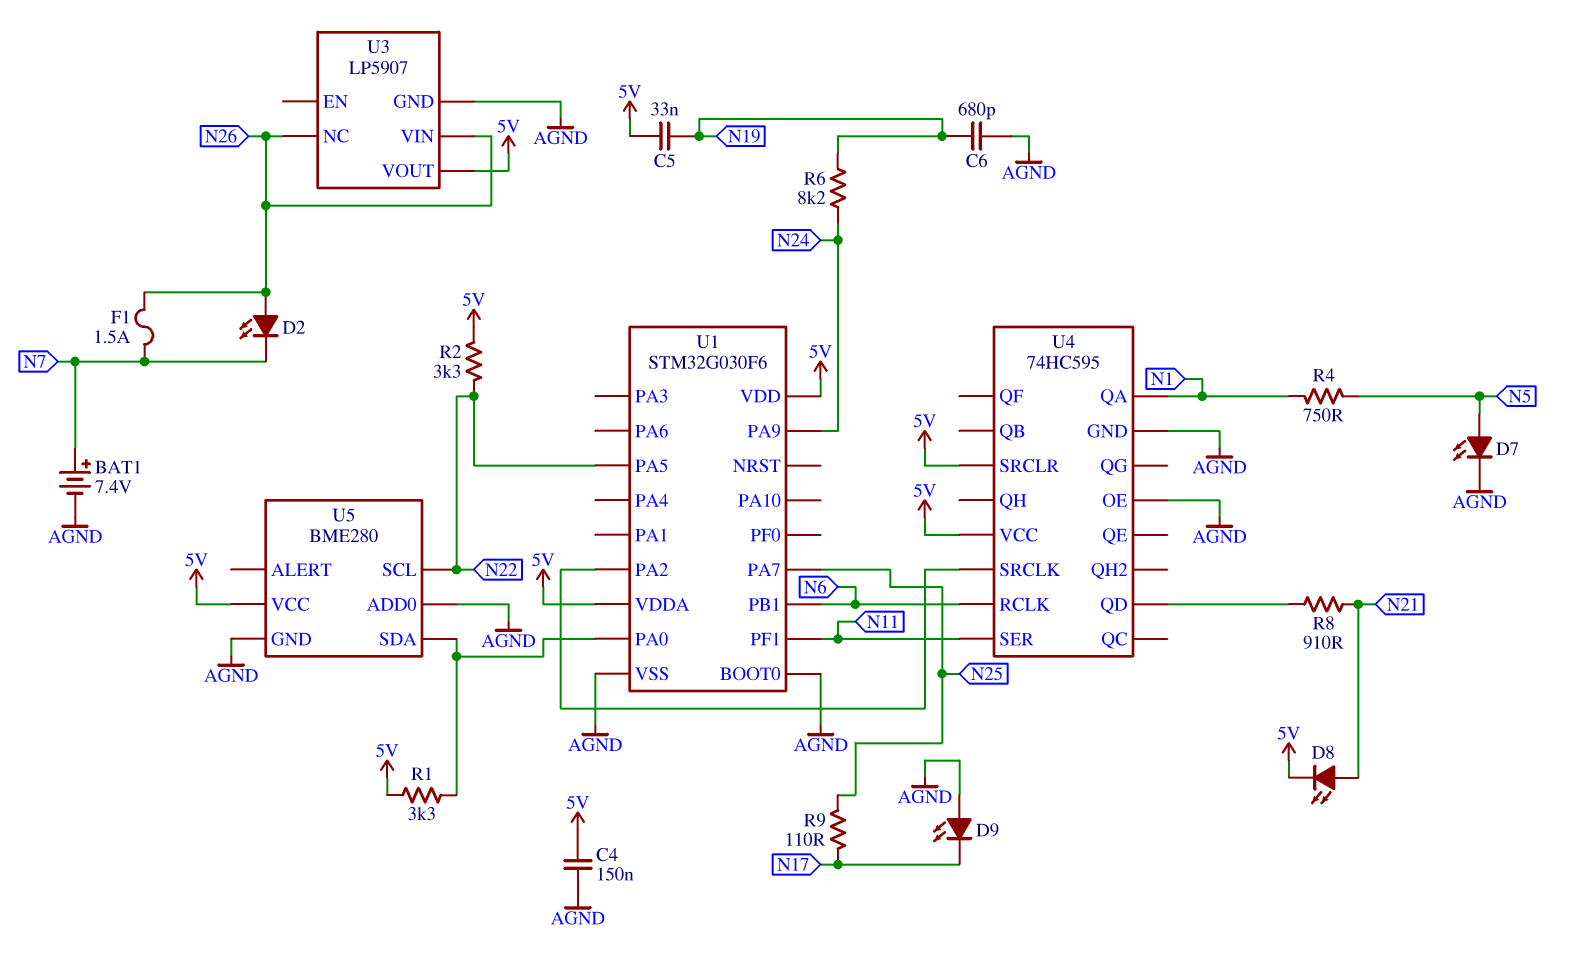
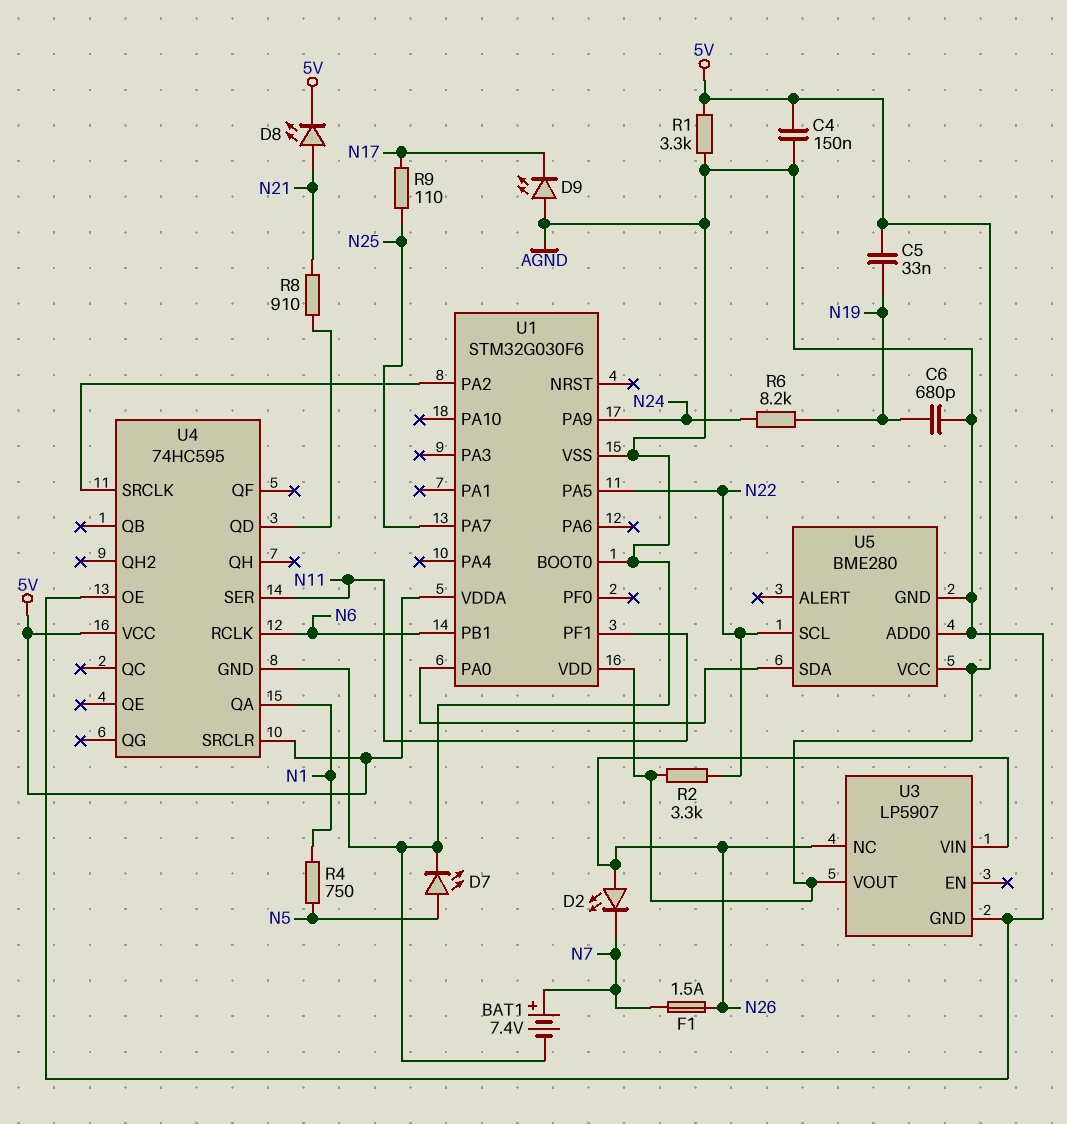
R1: 3.3k (5V, U1/PA0) -> 3.3k (5V, AGND)

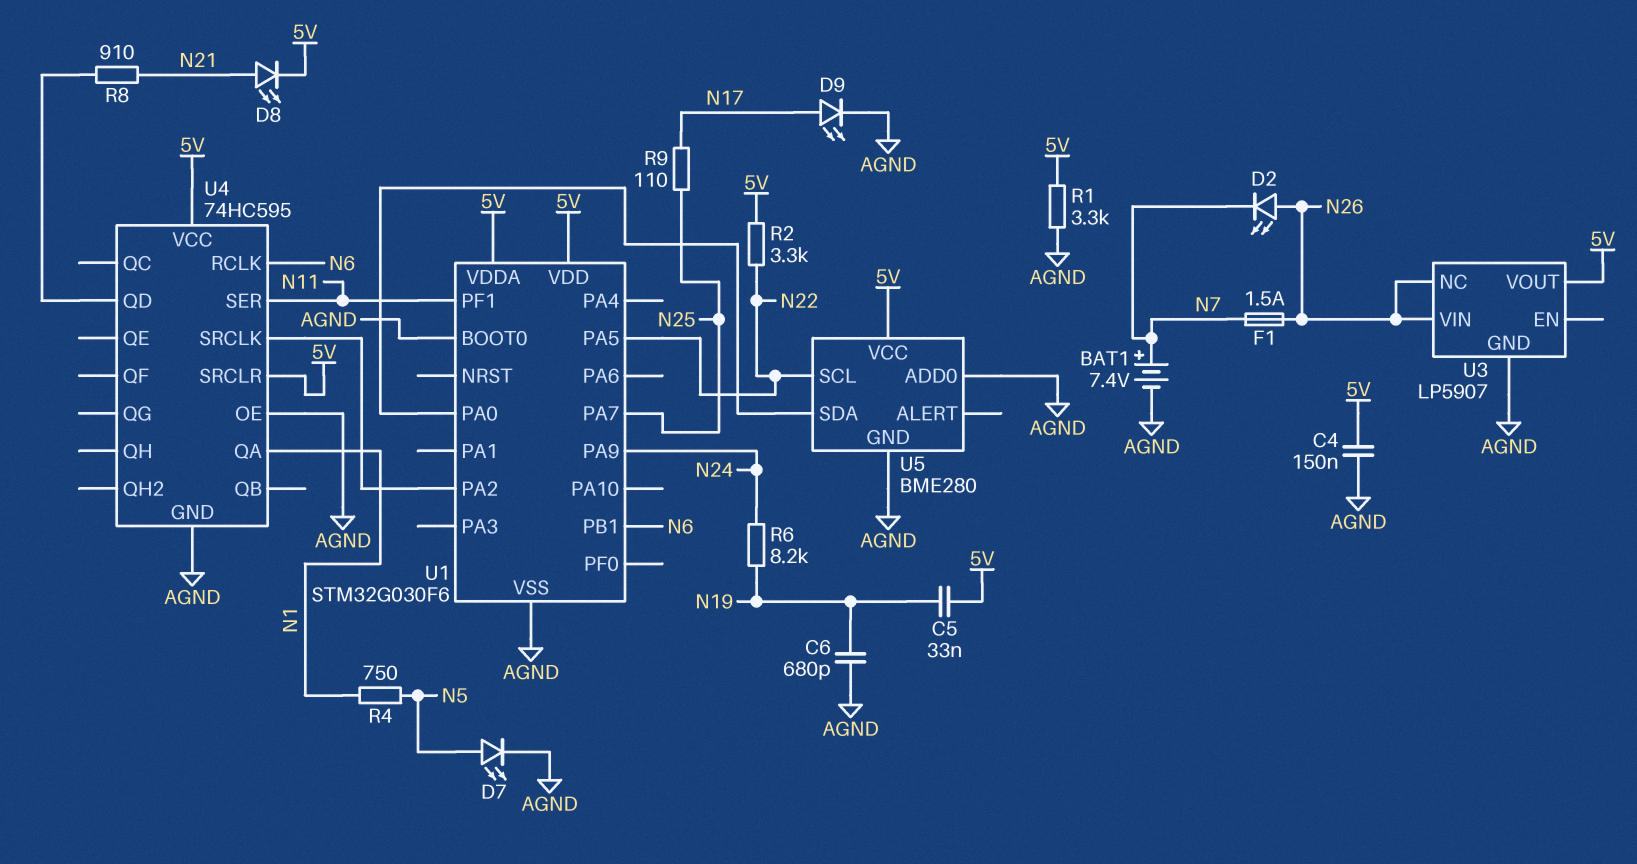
D9: LED (A AGND, K N17) -> LED (A N17, K AGND)

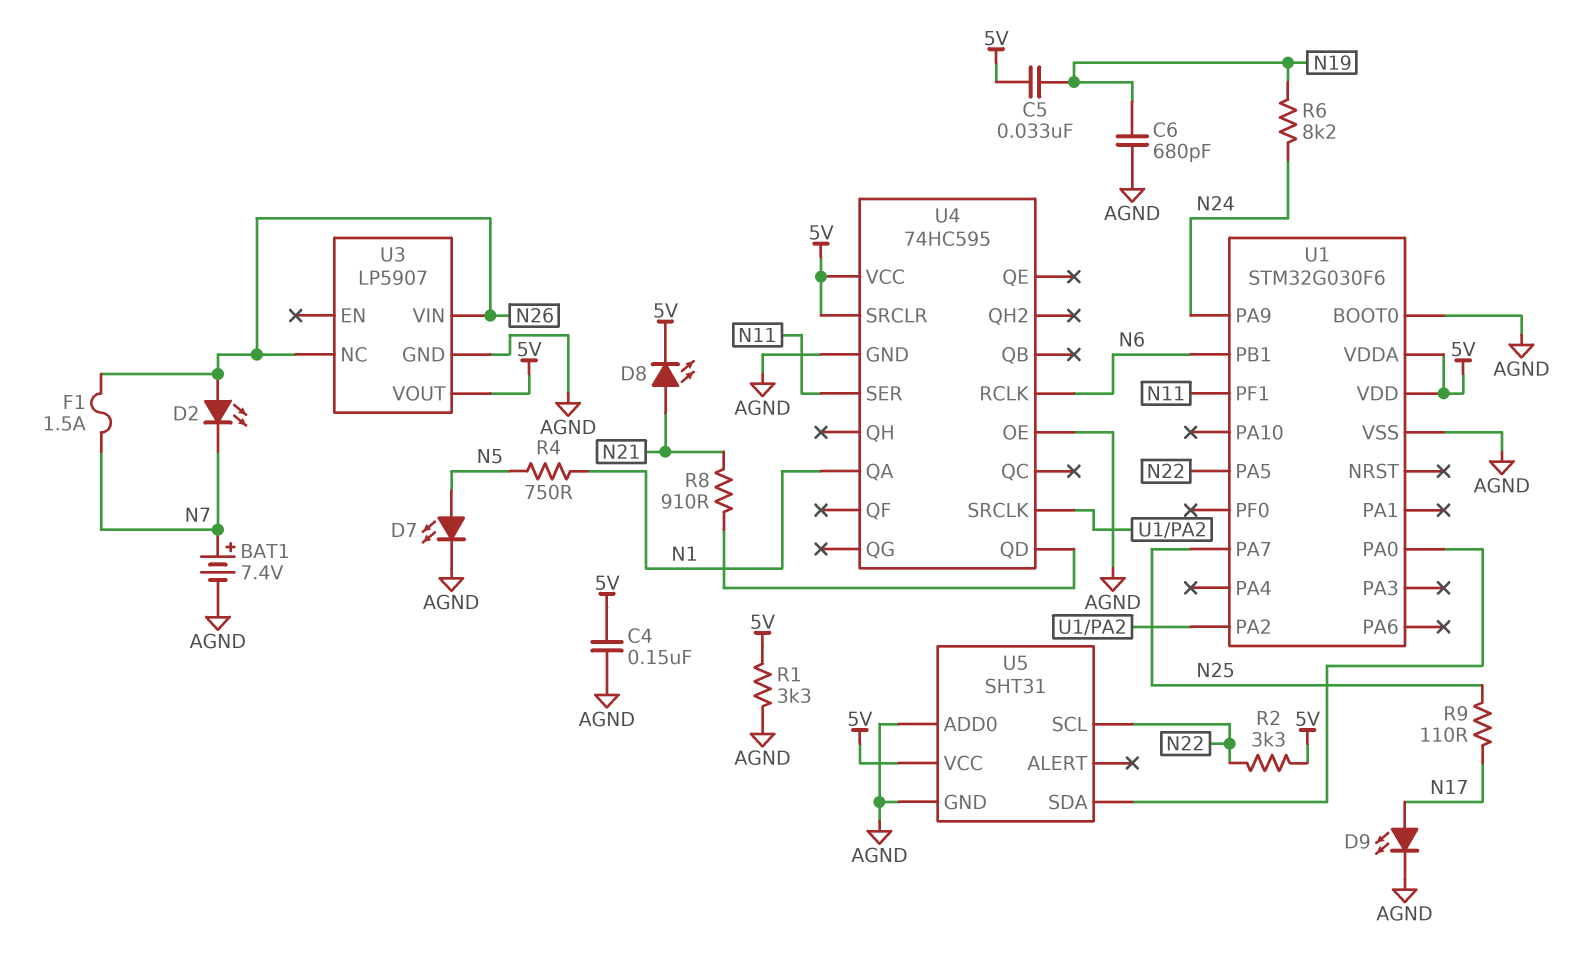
U5: BME280 -> SHT31

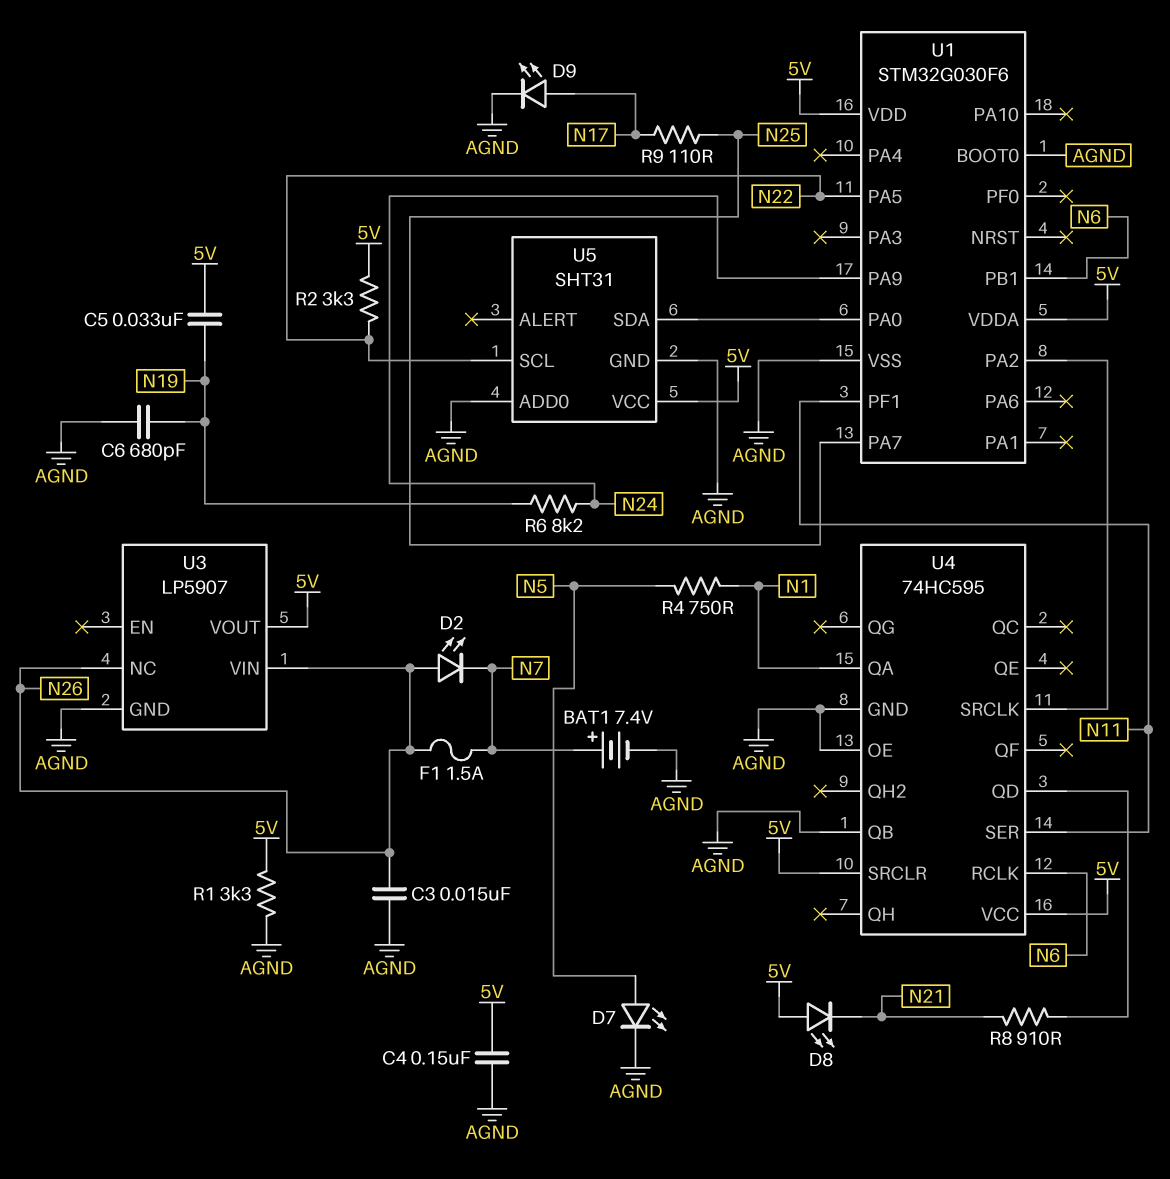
C3: none -> 15nF (AGND, N26)
D8: LED (A N21, K 5V) -> LED (A 5V, K N21)
U4 pin QB: none -> AGND

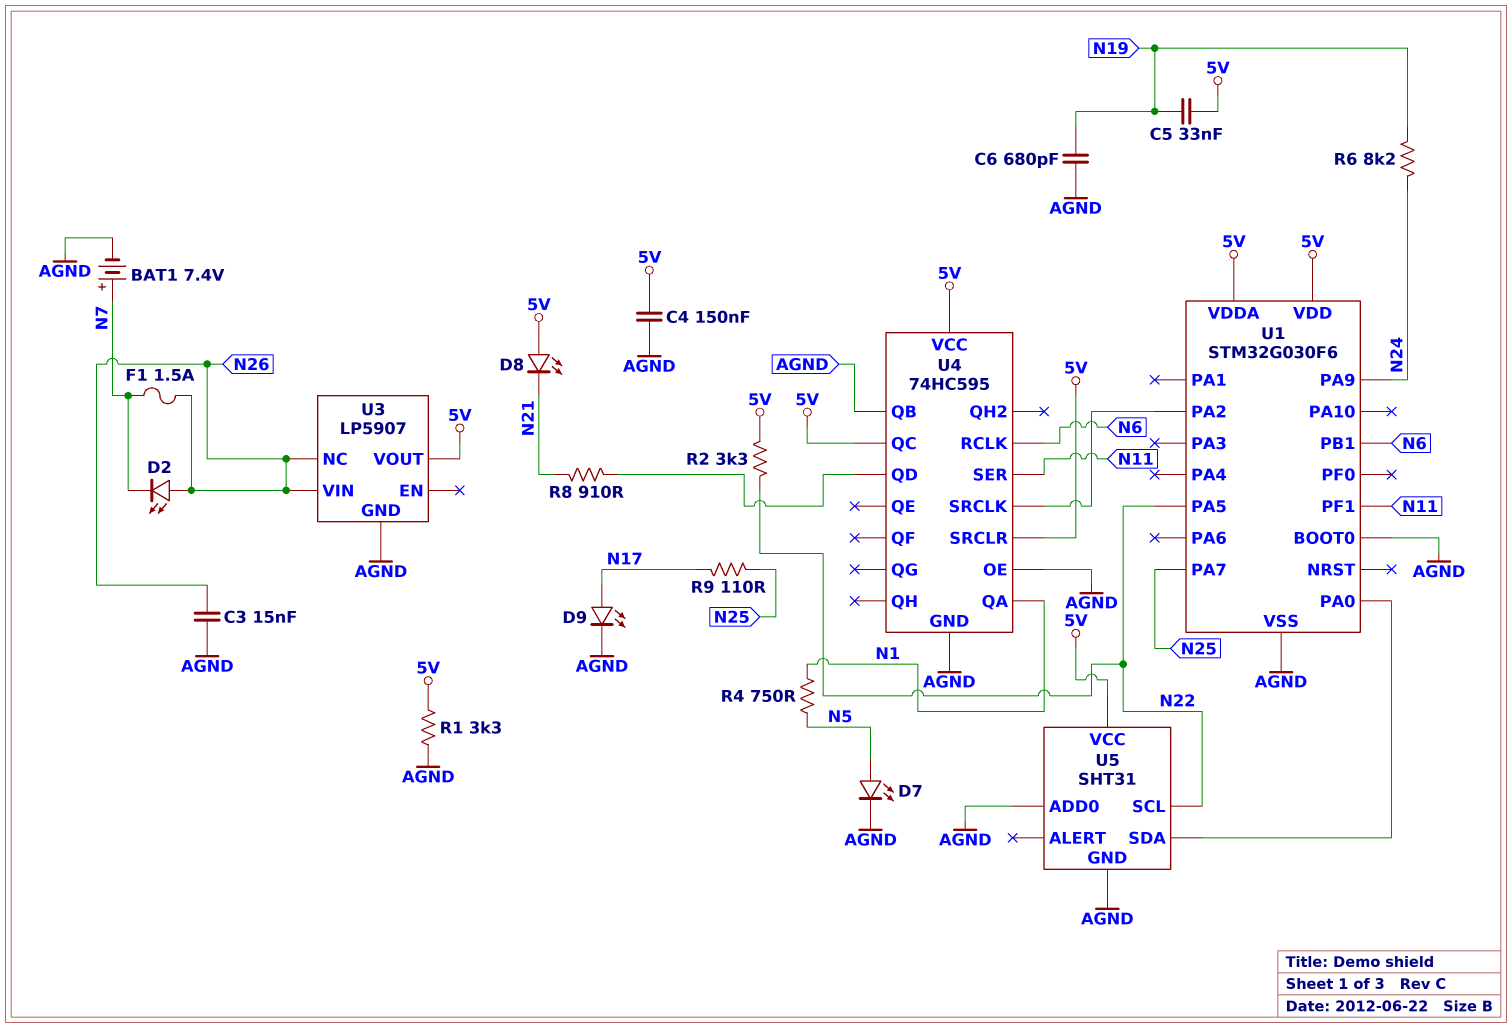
U4 pin QC: none -> 5V

